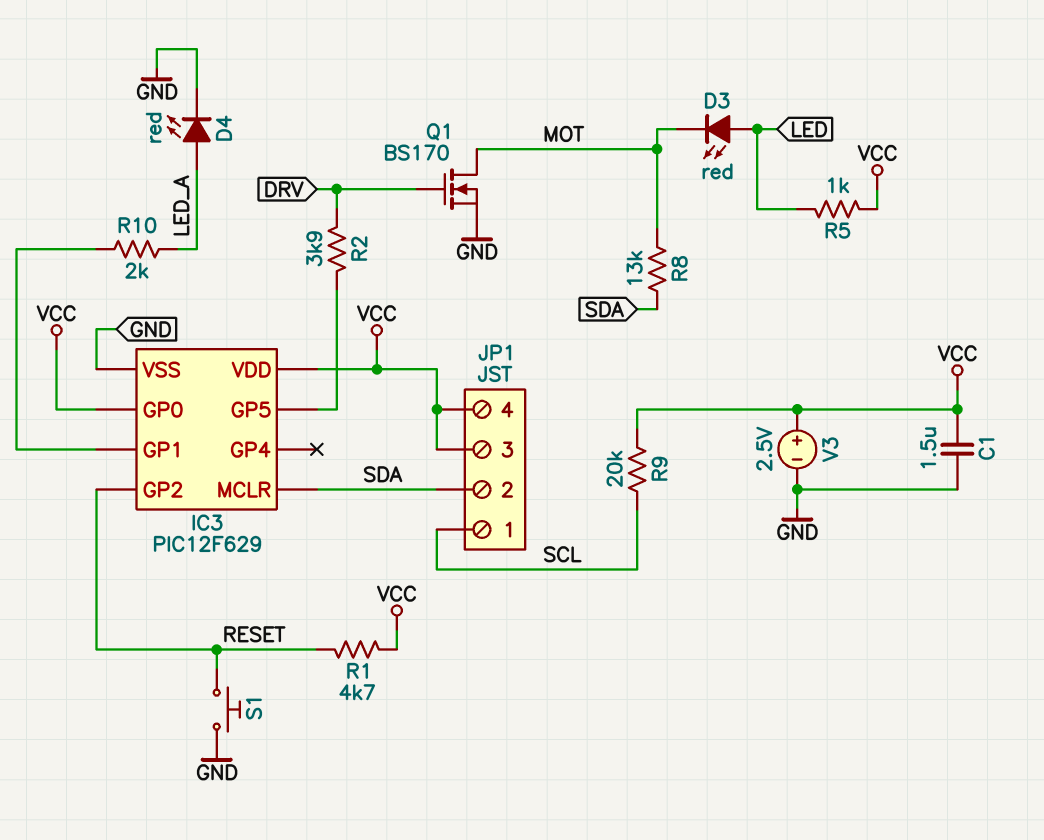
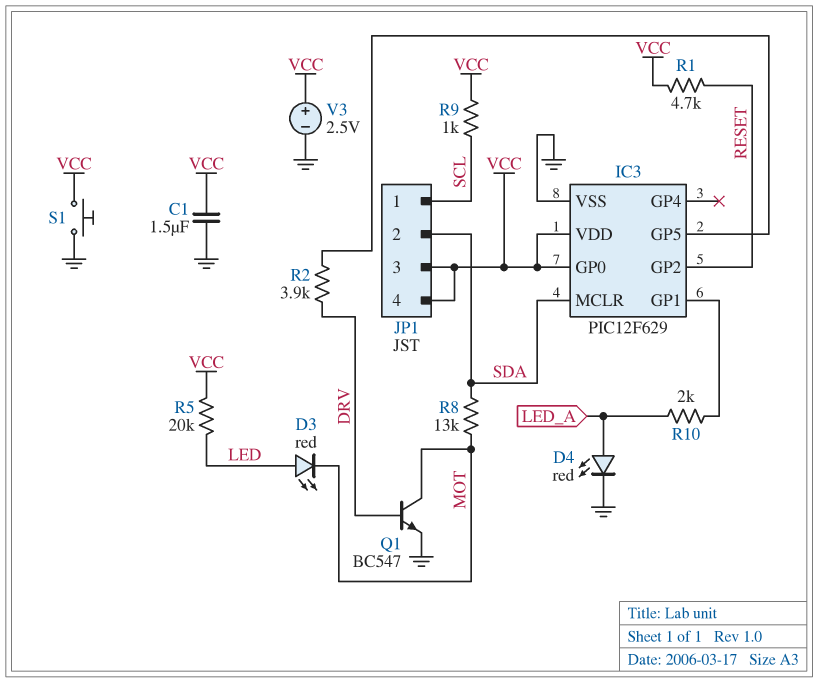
Q1: NMOS BS170 (G DRV, D MOT, S GND) -> NPN BC547 (B DRV, C MOT, E GND)
R5: 1k (LED, VCC) -> 20k (LED, VCC)
R9: 20k (SCL, VCC) -> 1k (SCL, VCC)
S1: button (GND, RESET) -> button (GND, VCC)

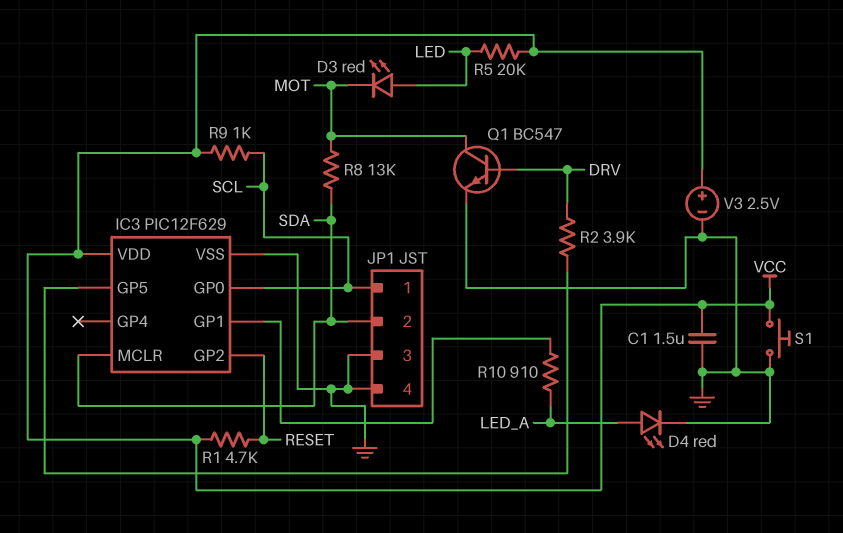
IC3 pin GP0: VCC -> SCL
JP1 pin 3: VCC -> GND
JP1 pin 4: VCC -> GND
R10: 2k (IC3/GP1, LED_A) -> 910 (IC3/GP1, LED_A)

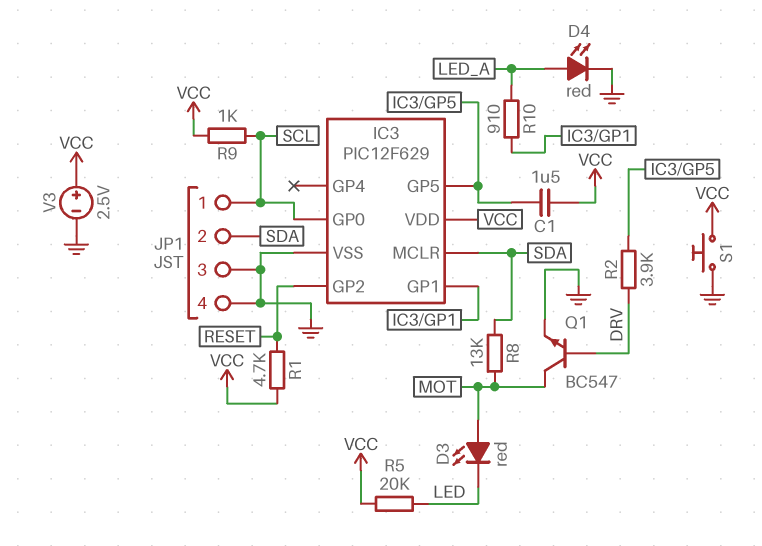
C1: 1.5uF (GND, VCC) -> 1.5uF (IC3/GP5, VCC)
D3: LED red (A LED, K MOT) -> LED red (A MOT, K LED)

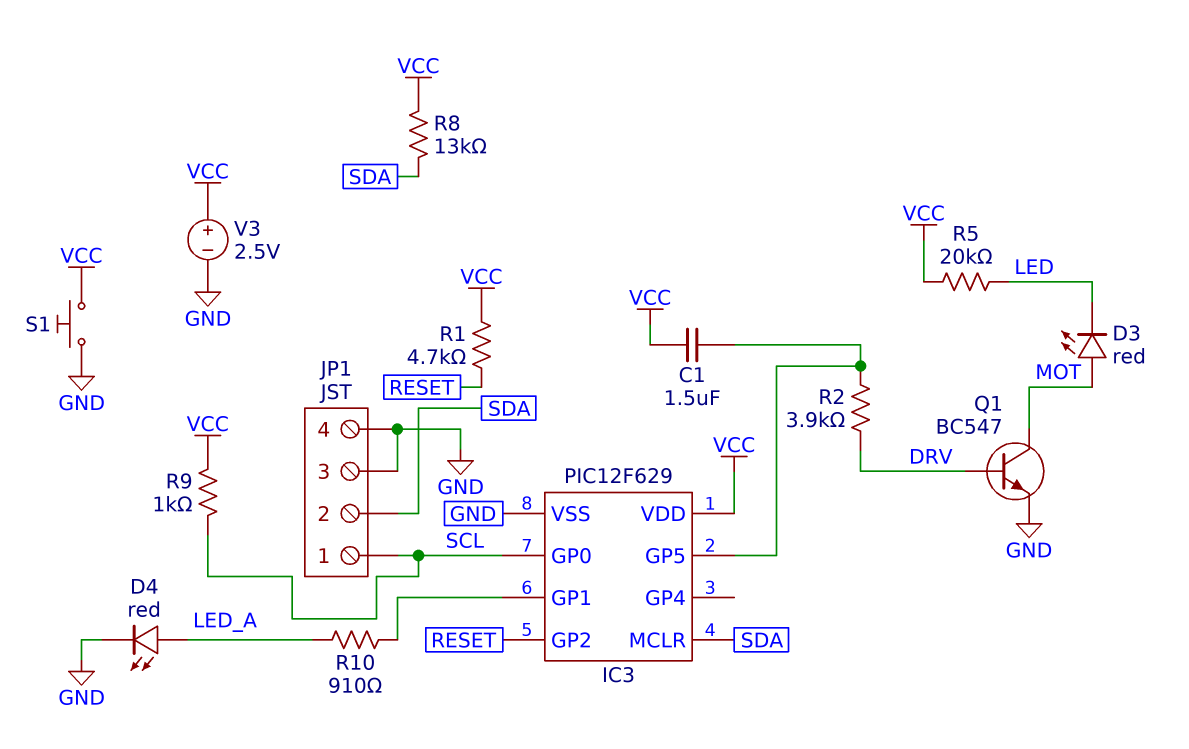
R8: 13k (MOT, SDA) -> 13k (SDA, VCC)

